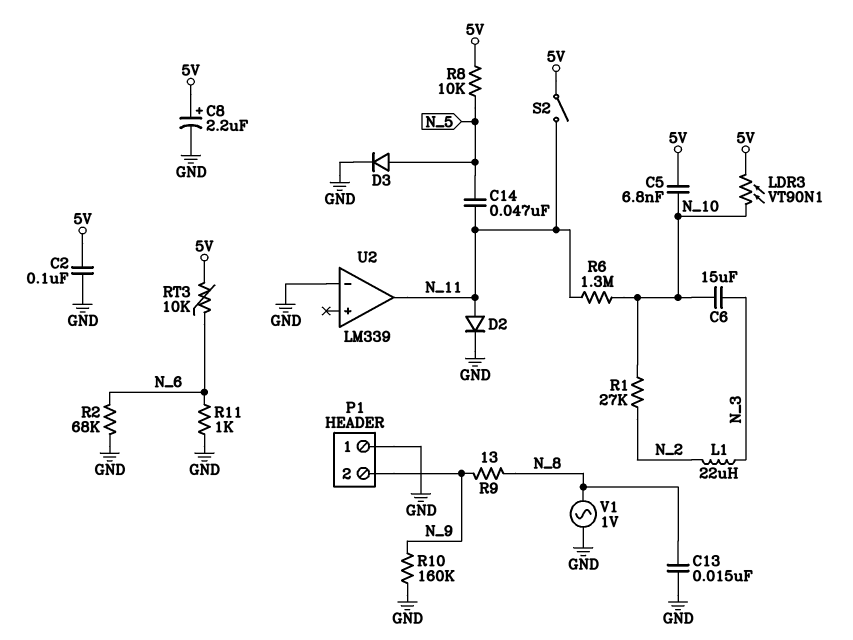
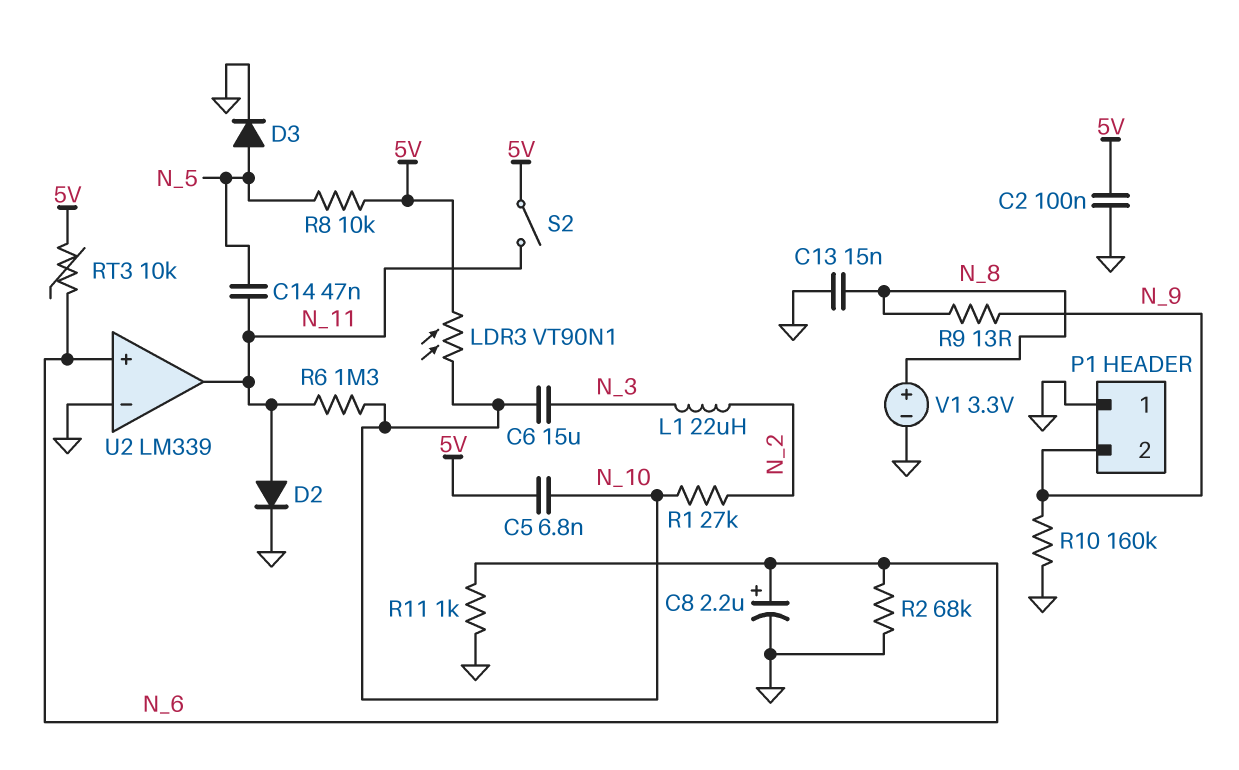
C8: 2.2uF (plus 5V, minus GND) -> 2.2uF (plus N_6, minus GND)
U2 pin in+: none -> N_6
V1: AC 1V (GND, N_8) -> 3.3V (plus N_8, minus GND)

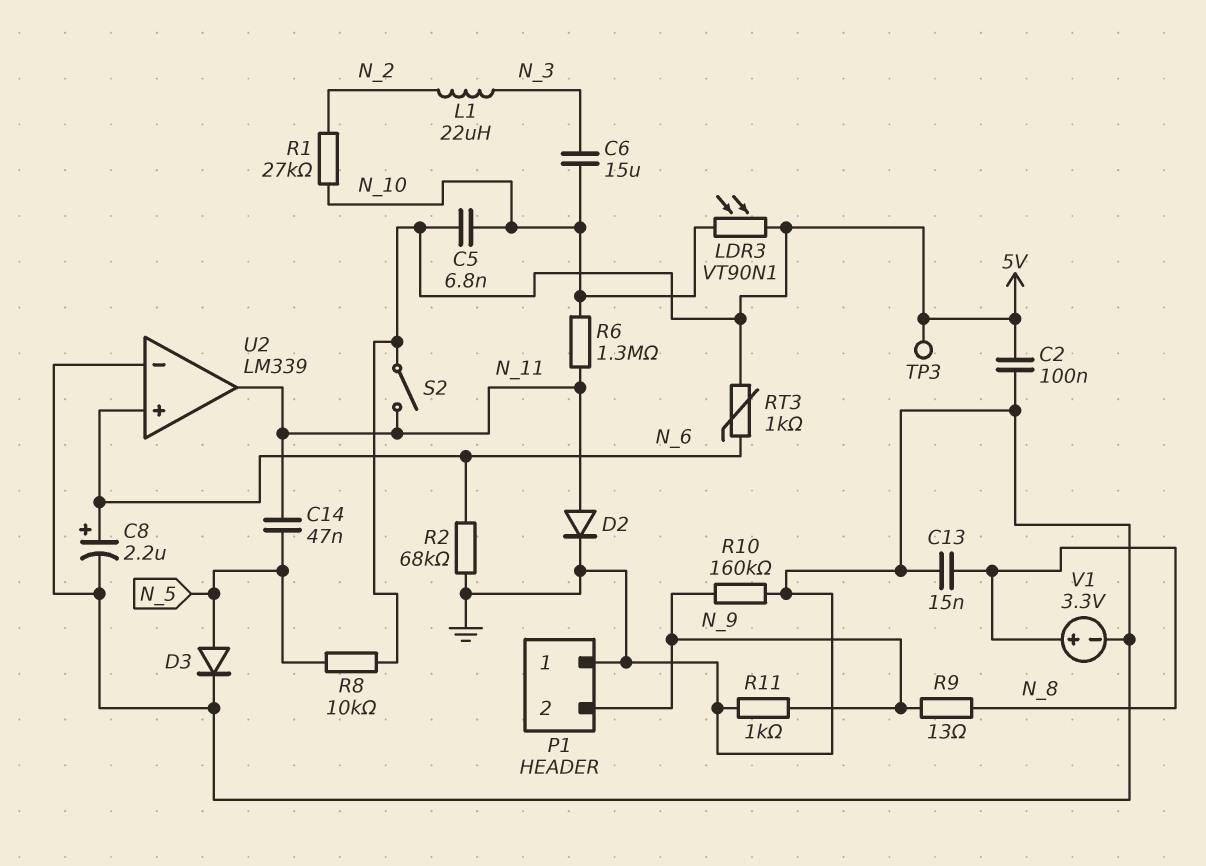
R11: 1k (GND, N_6) -> 1k (GND, N_9)
RT3: 10k (5V, N_6) -> 1k (5V, N_6)
TP3: none -> test point (5V)

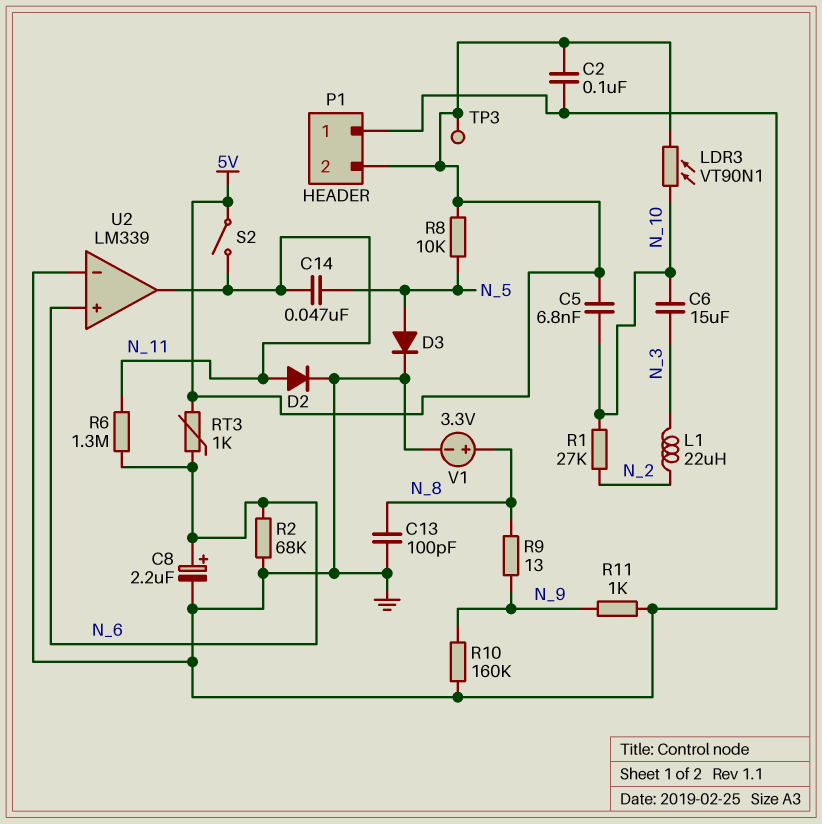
C13: 15nF (GND, N_8) -> 100pF (GND, N_8)
P1 pin 2: N_9 -> 5V
R6: 1.3M (N_10, N_11) -> 1.3M (N_6, N_11)

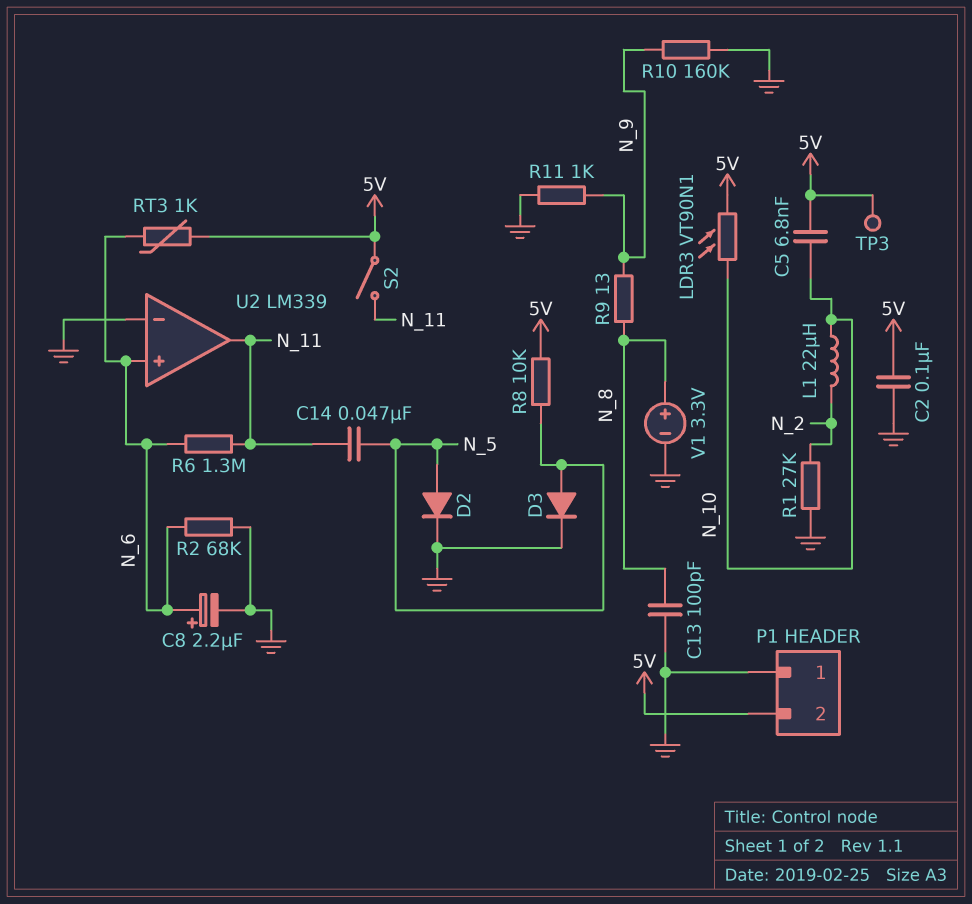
C6: 15uF (N_3, N_10) -> none
D2: diode (A N_11, K GND) -> diode (A N_5, K GND)
L1: 22uH (N_2, N_3) -> 22uH (N_2, N_10)
R1: 27k (N_2, N_10) -> 27k (GND, N_2)

